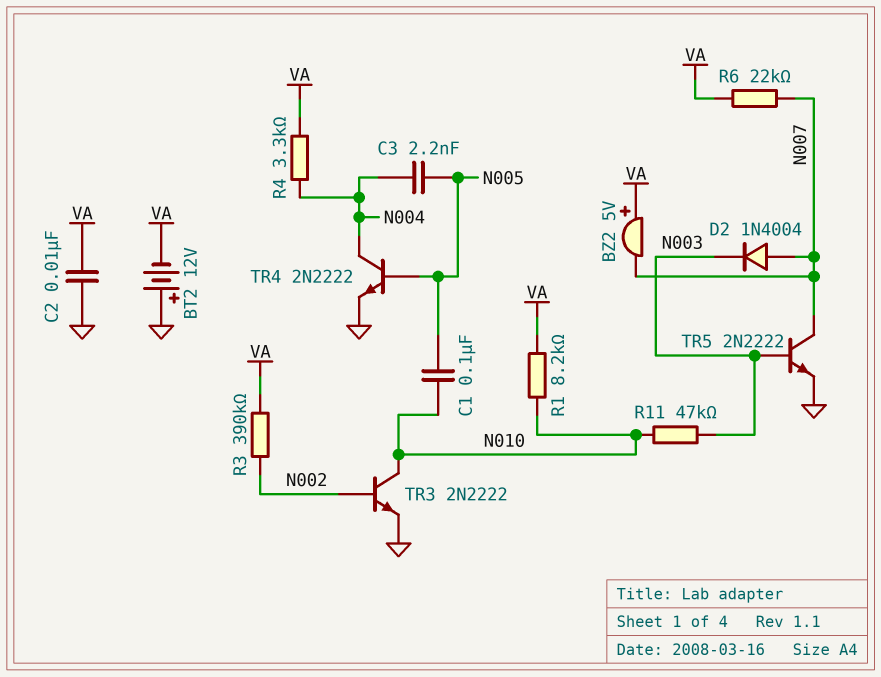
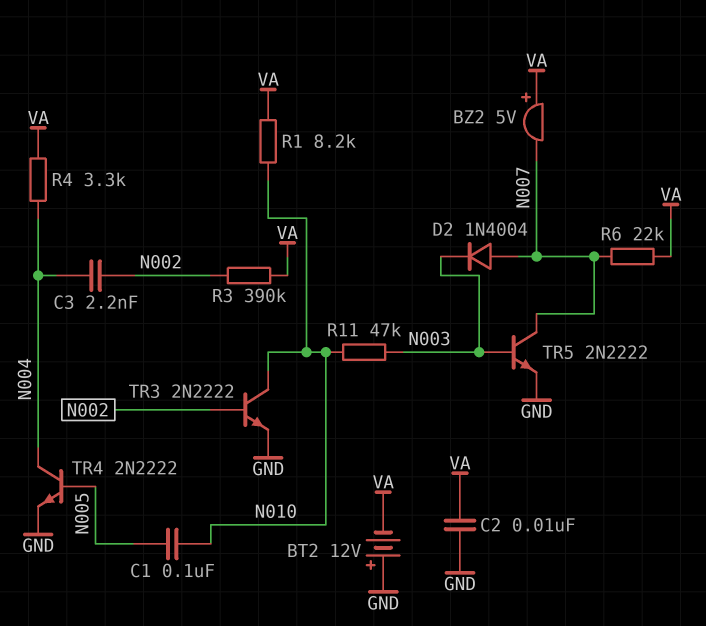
C3: 2.2nF (N004, N005) -> 2.2nF (N002, N004)

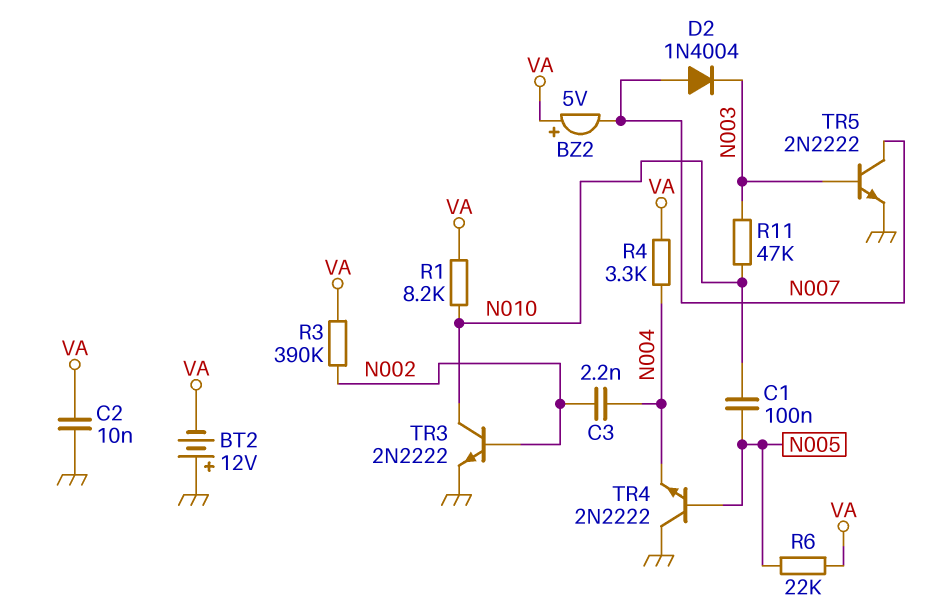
R6: 22k (N007, VA) -> 22k (N005, VA)
TR4: NPN 2N2222 (B N005, C N004, E GND) -> NPN 2N2222 (B N005, C GND, E N004)

